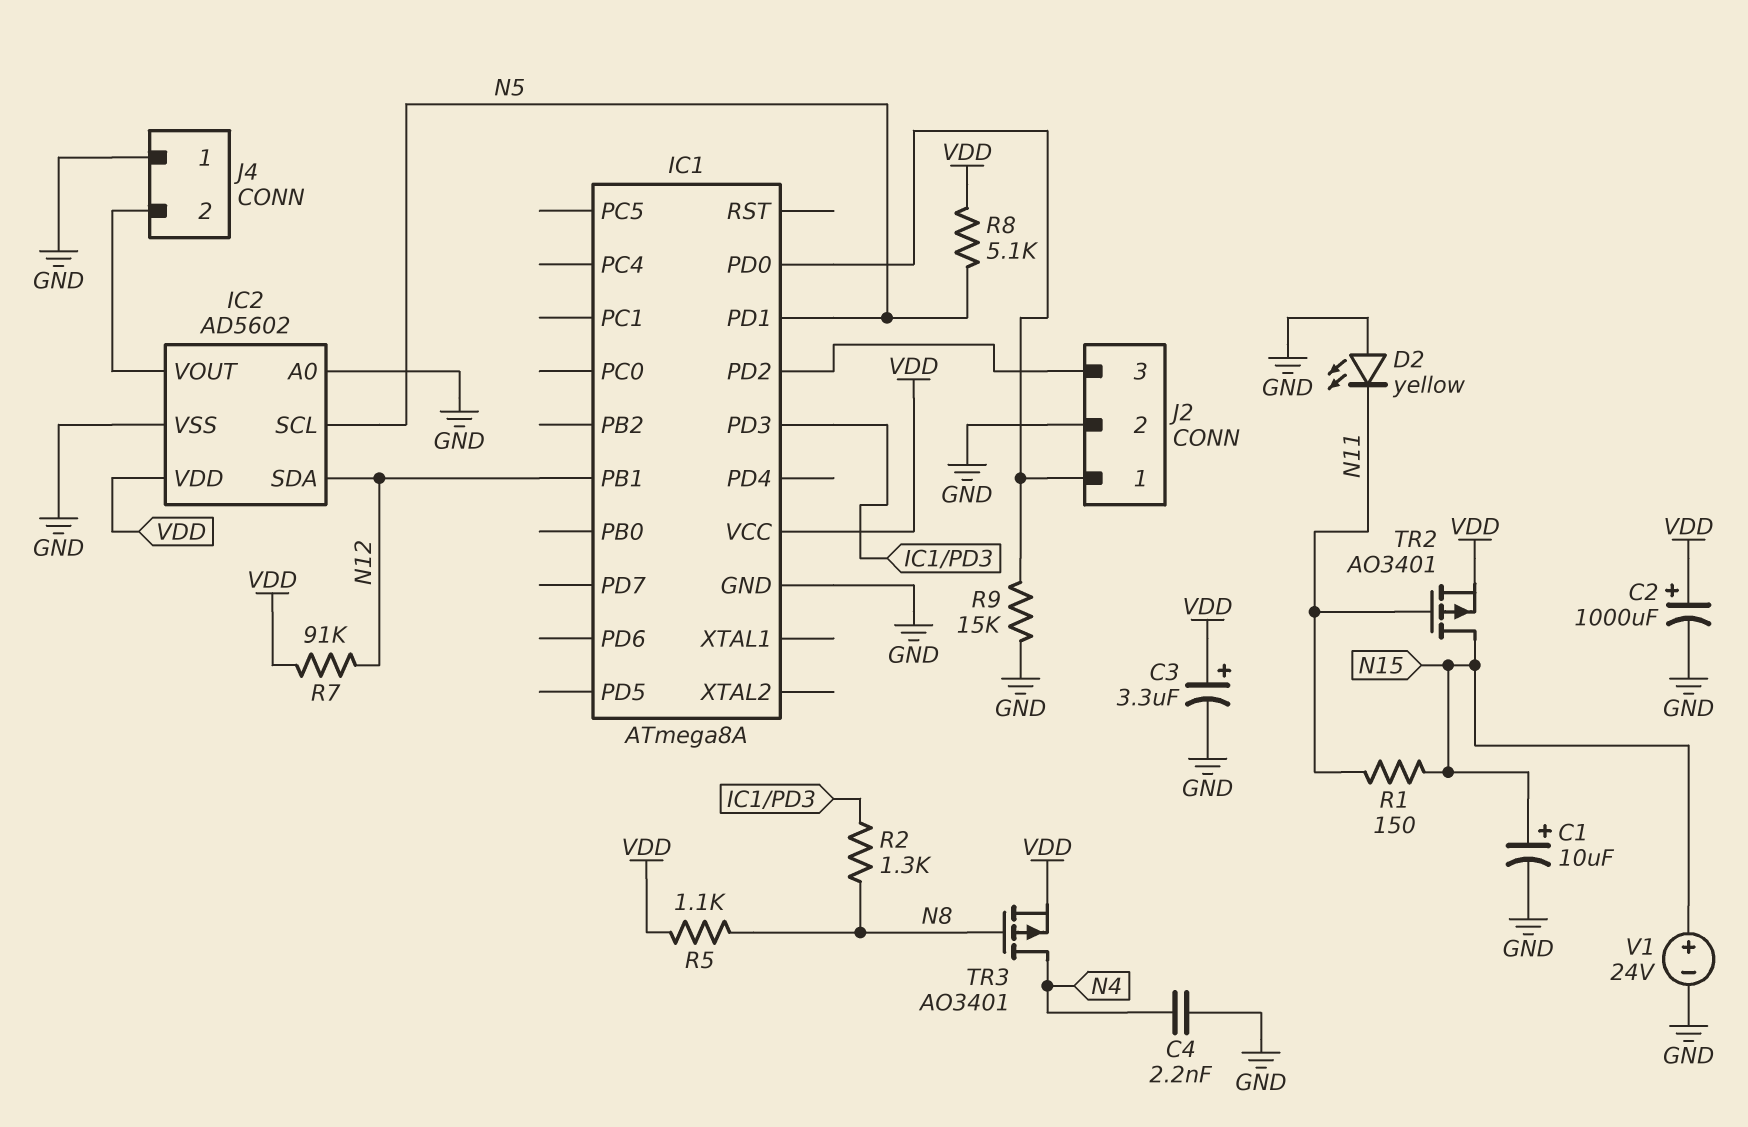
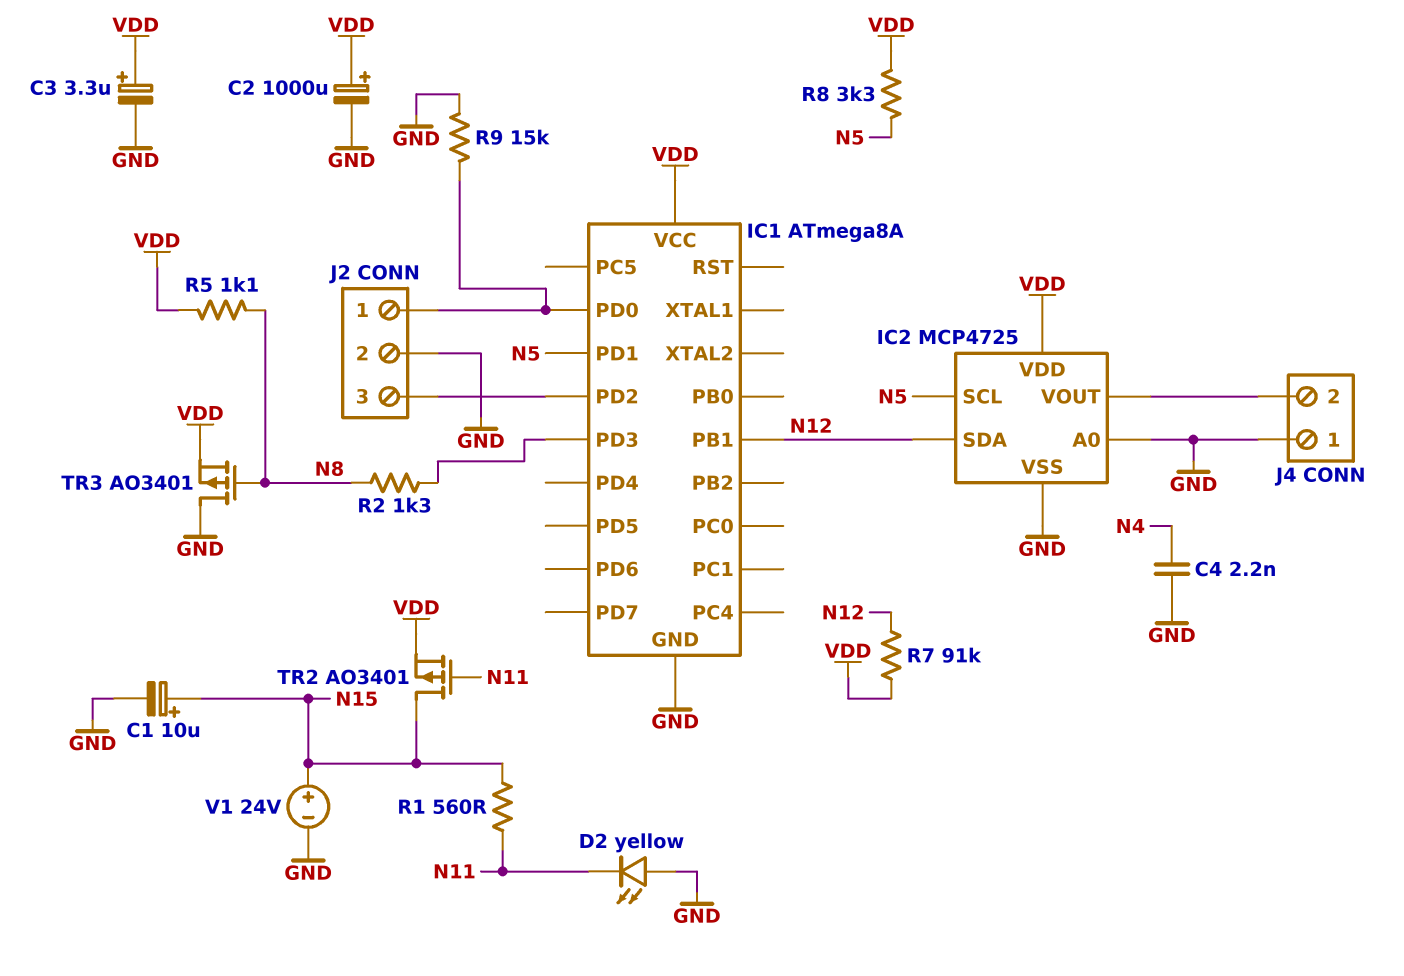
IC2: AD5602 -> MCP4725
R1: 150 (N11, N15) -> 560 (N11, N15)
R8: 5.1k (N5, VDD) -> 3.3k (N5, VDD)
TR3: PMOS AO3401 (G N8, D N4, S VDD) -> PMOS AO3401 (G N8, D GND, S VDD)

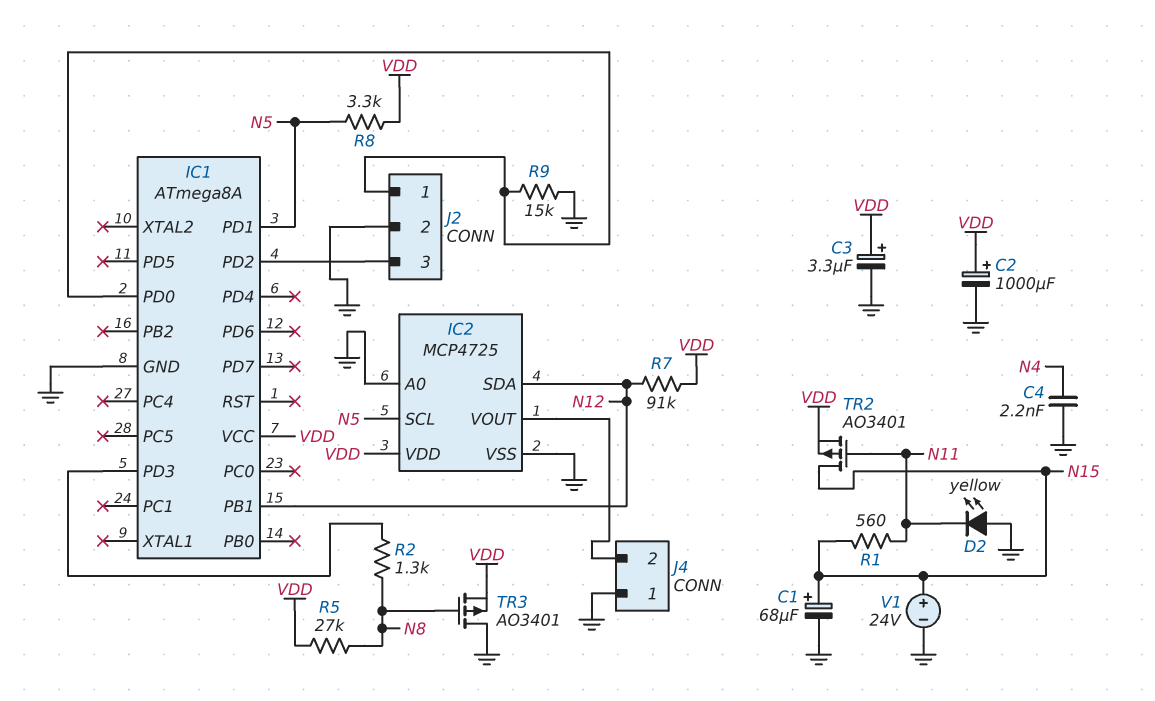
C1: 10uF (plus N15, minus GND) -> 68uF (plus N15, minus GND)
R5: 1.1k (N8, VDD) -> 27k (N8, VDD)

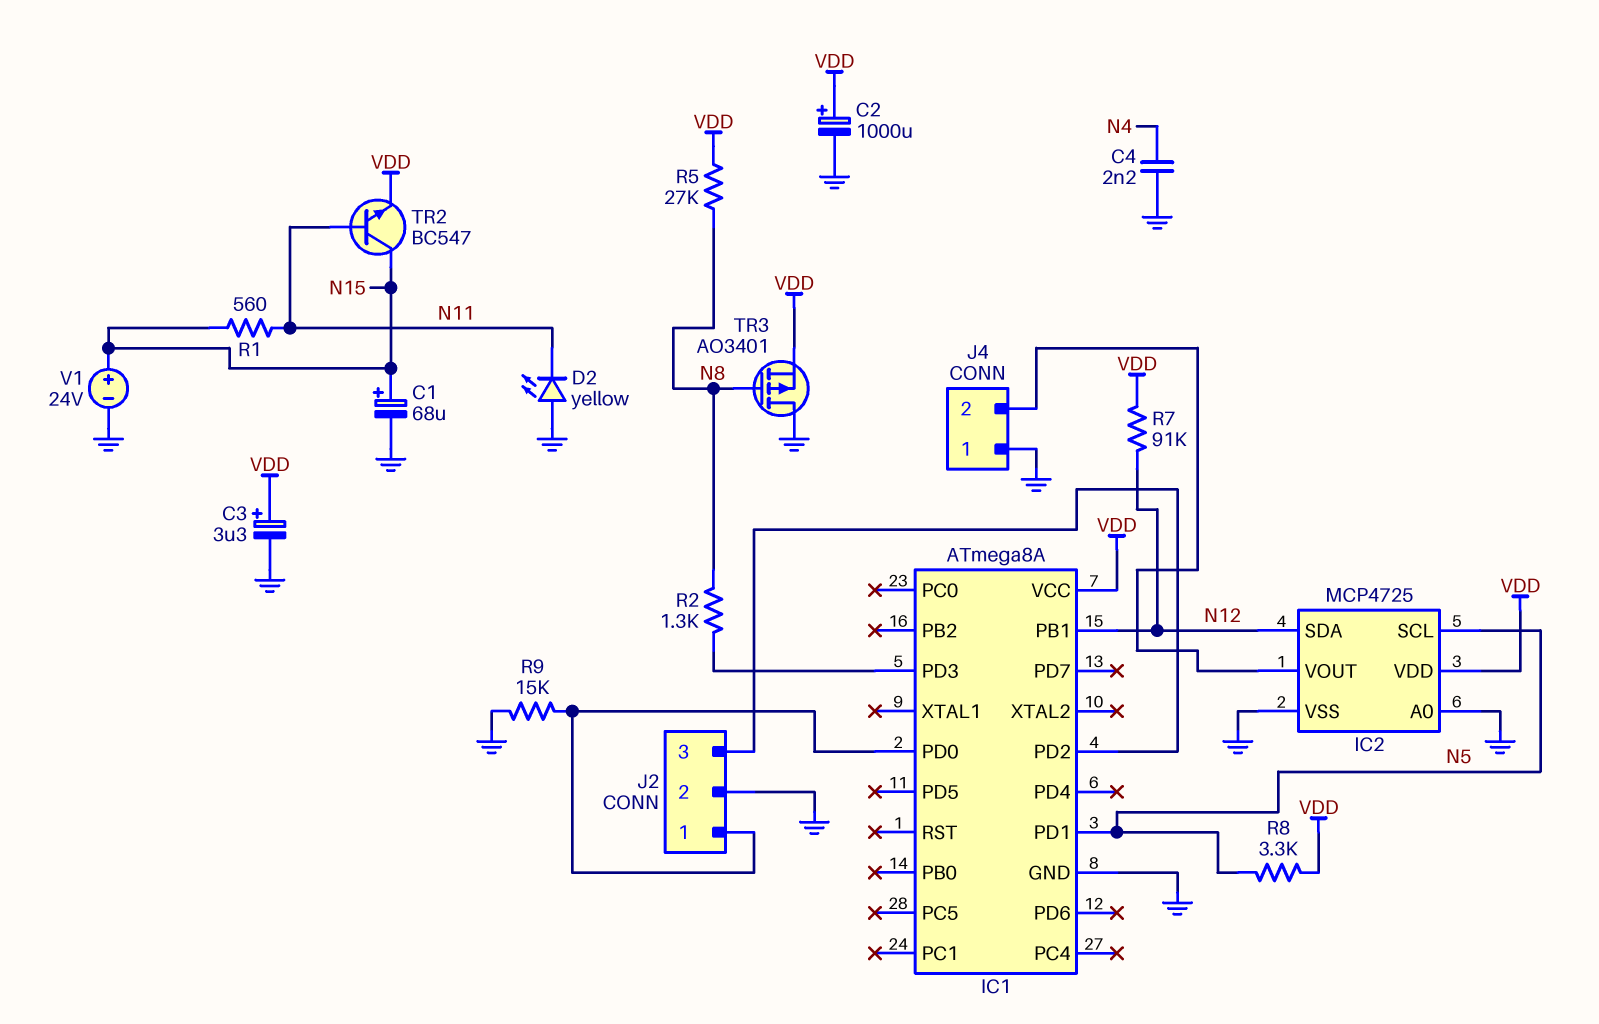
TR2: PMOS AO3401 (G N11, D N15, S VDD) -> NPN BC547 (B N11, C N15, E VDD)

